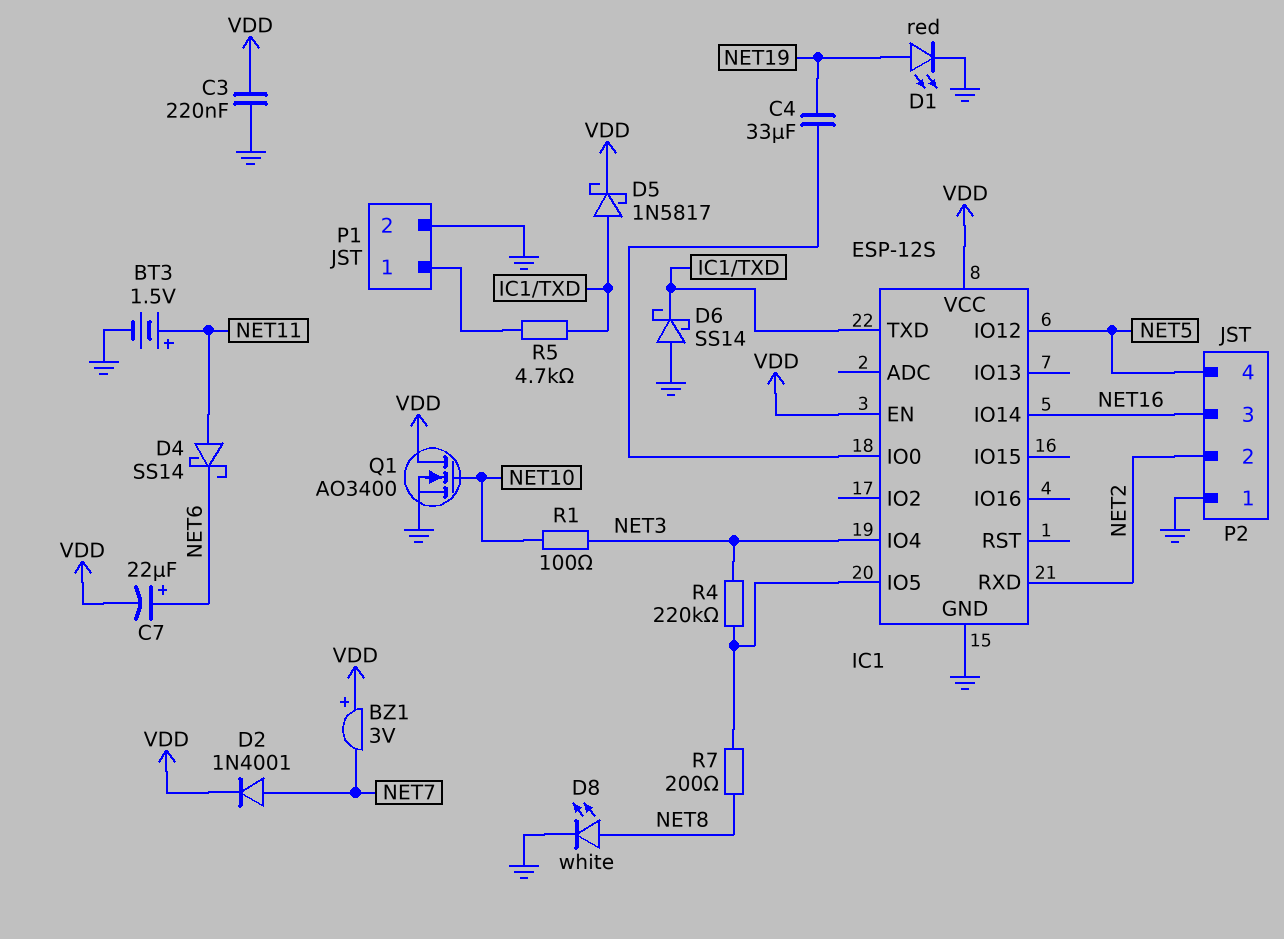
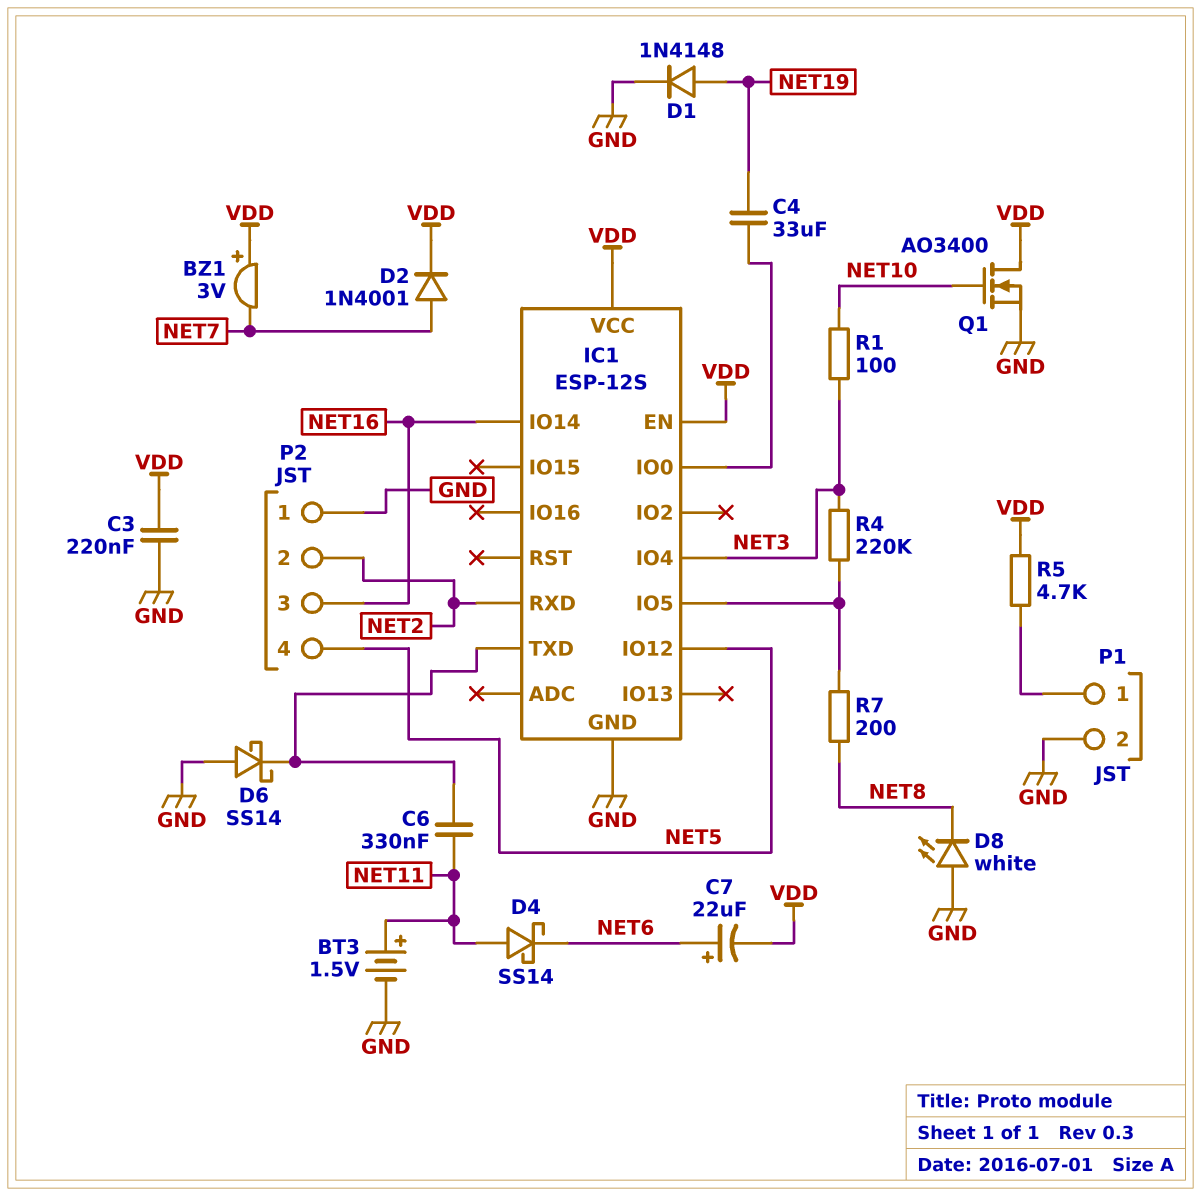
C6: none -> 330nF (IC1/TXD, NET11)
D1: LED red (A NET19, K GND) -> diode 1N4148 (A NET19, K GND)
D5: schottky 1N5817 (A IC1/TXD, K VDD) -> none
D8: LED white (A NET8, K GND) -> LED white (A GND, K NET8)
R5: 4.7k (IC1/TXD, P1/1) -> 4.7k (P1/1, VDD)

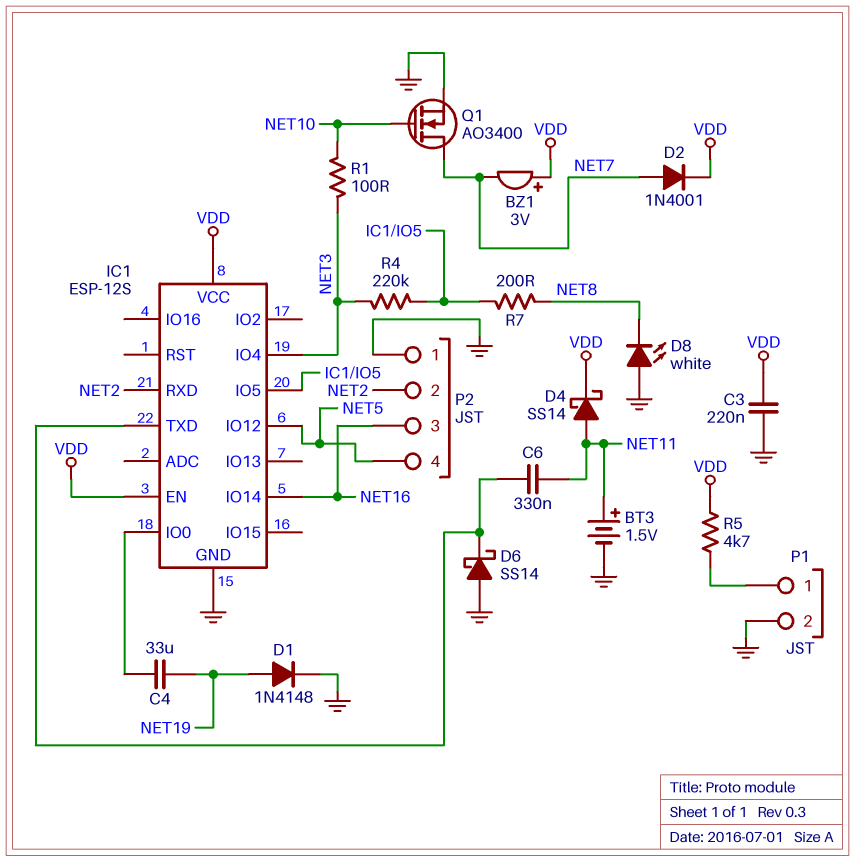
C7: 22uF (plus NET6, minus VDD) -> none
D4: schottky SS14 (A NET11, K NET6) -> schottky SS14 (A NET11, K VDD)
Q1: NMOS AO3400 (G NET10, D VDD, S GND) -> NMOS AO3400 (G NET10, D NET7, S GND)

